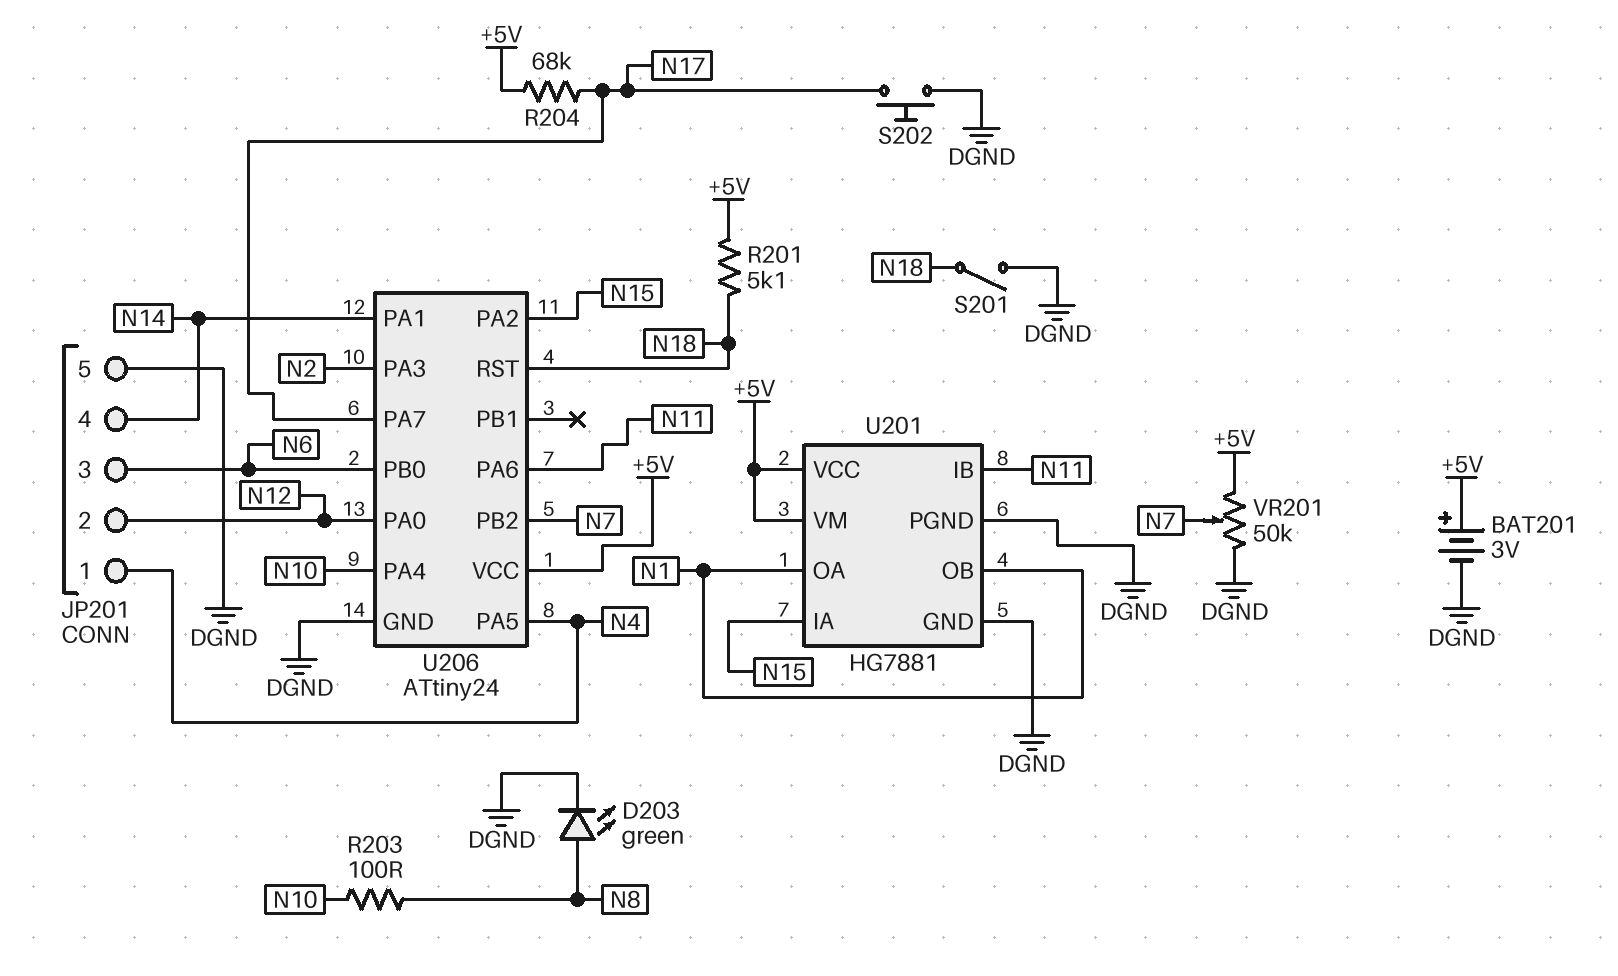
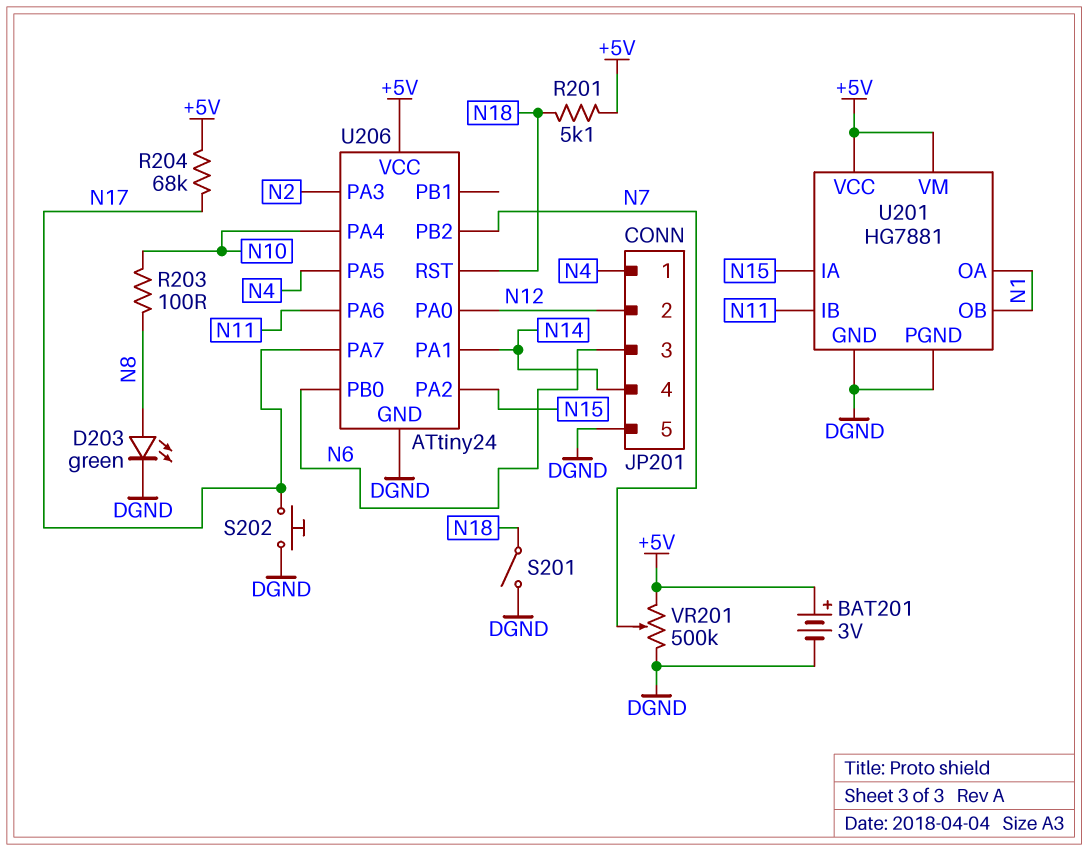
VR201: 50k (+5V, DGND, wiper N7) -> 500k (+5V, DGND, wiper N7)

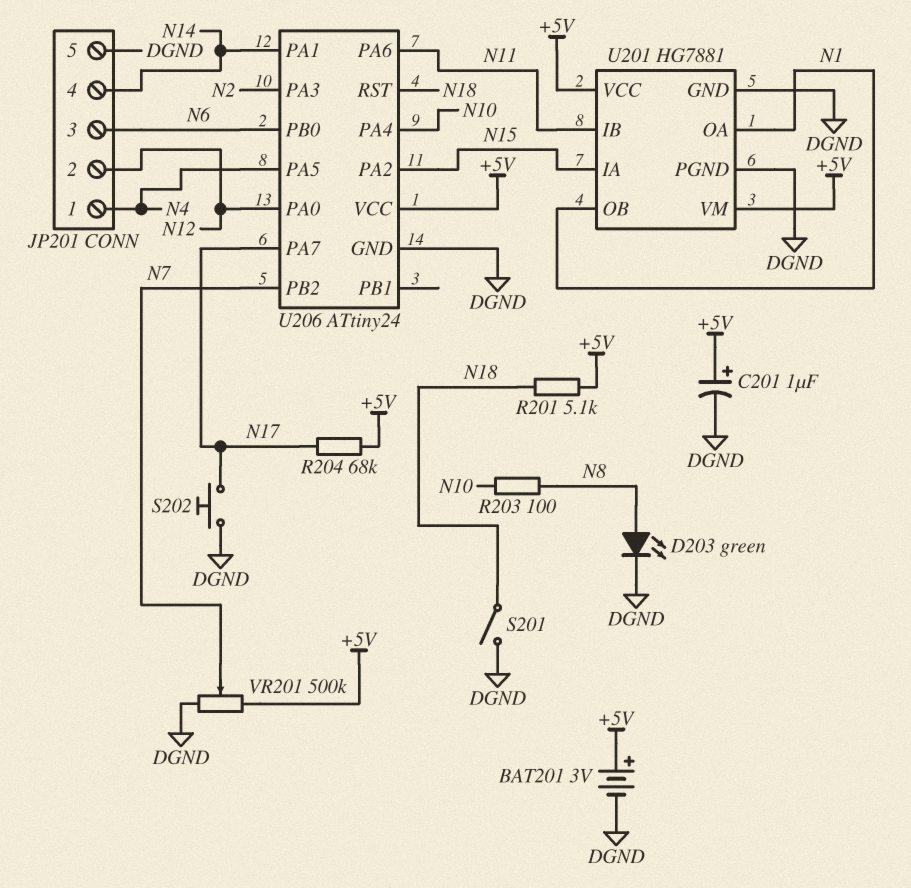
C201: none -> 1uF (plus +5V, minus DGND)

